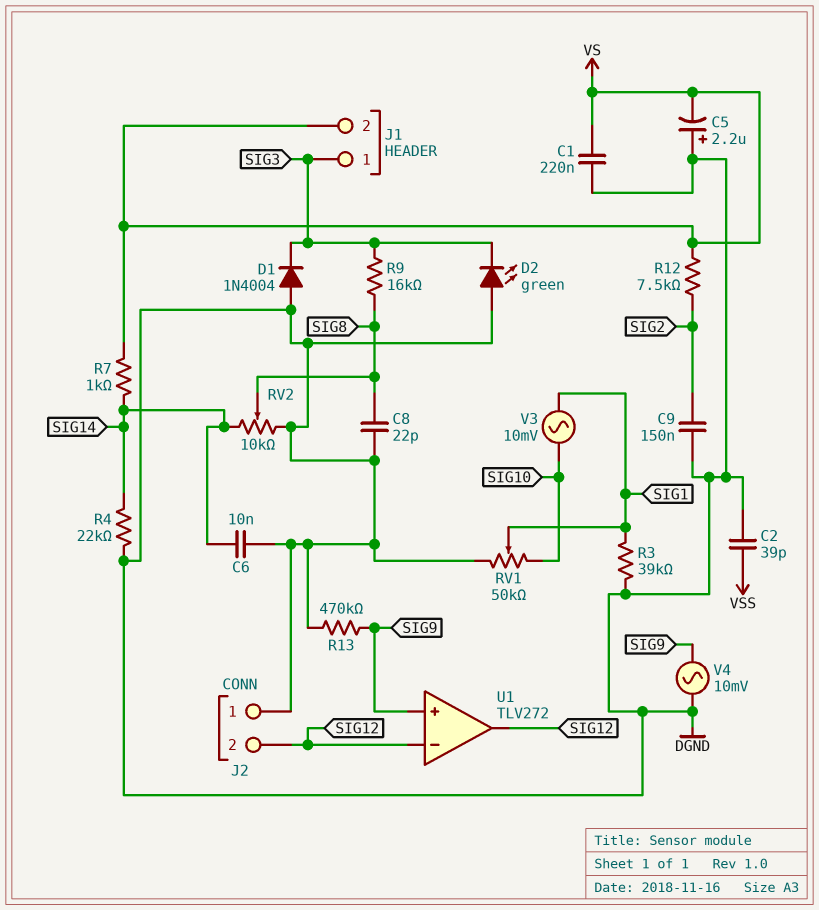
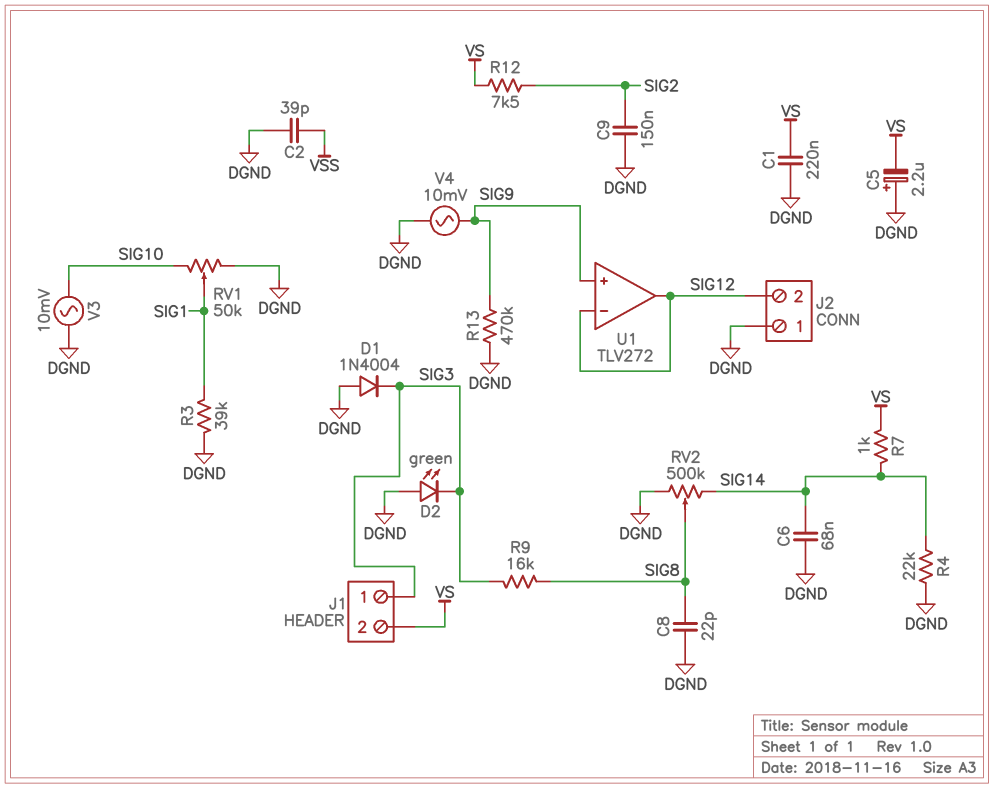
C6: 10nF (DGND, SIG14) -> 68nF (DGND, SIG14)
RV2: 10k (DGND, SIG14, wiper SIG8) -> 500k (DGND, SIG14, wiper SIG8)
V3: AC 10mV (SIG1, SIG10) -> AC 10mV (DGND, SIG10)

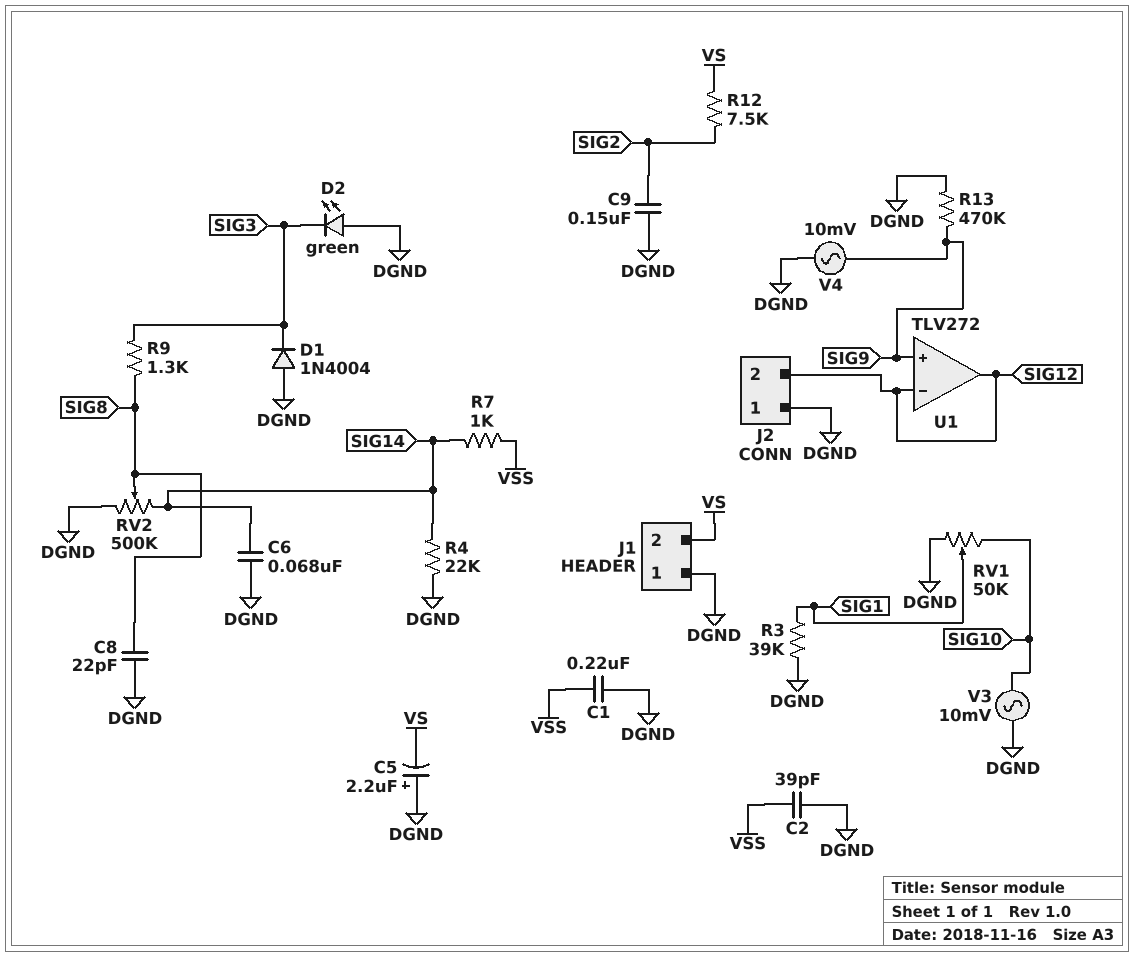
C1: 220nF (DGND, VS) -> 220nF (DGND, VSS)
J1 pin 1: SIG3 -> DGND
R7: 1k (SIG14, VS) -> 1k (SIG14, VSS)
R9: 16k (SIG3, SIG8) -> 1.3k (SIG3, SIG8)

